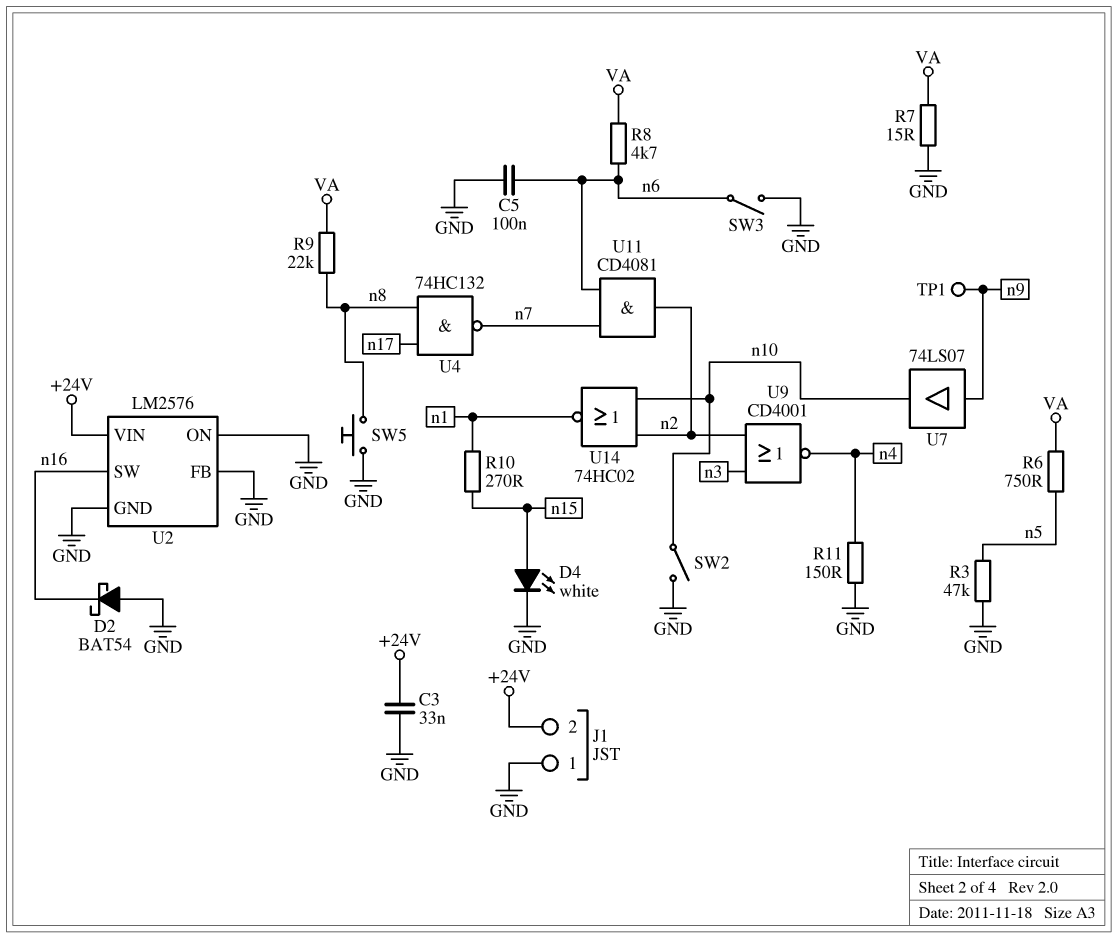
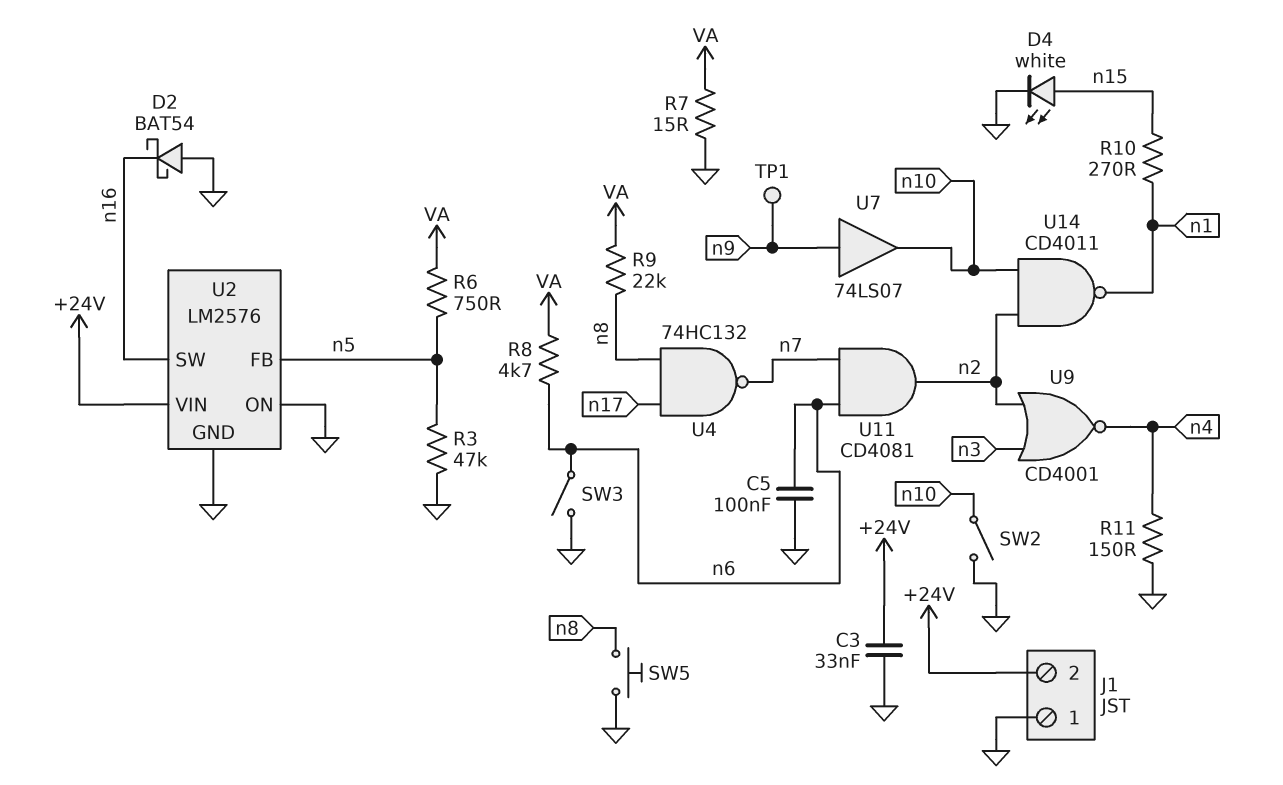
U2 pin FB: GND -> n5
U14: NOR 74HC02 (in n2, in n10, out n1) -> NAND CD4011 (in n2, in n10, out n1)

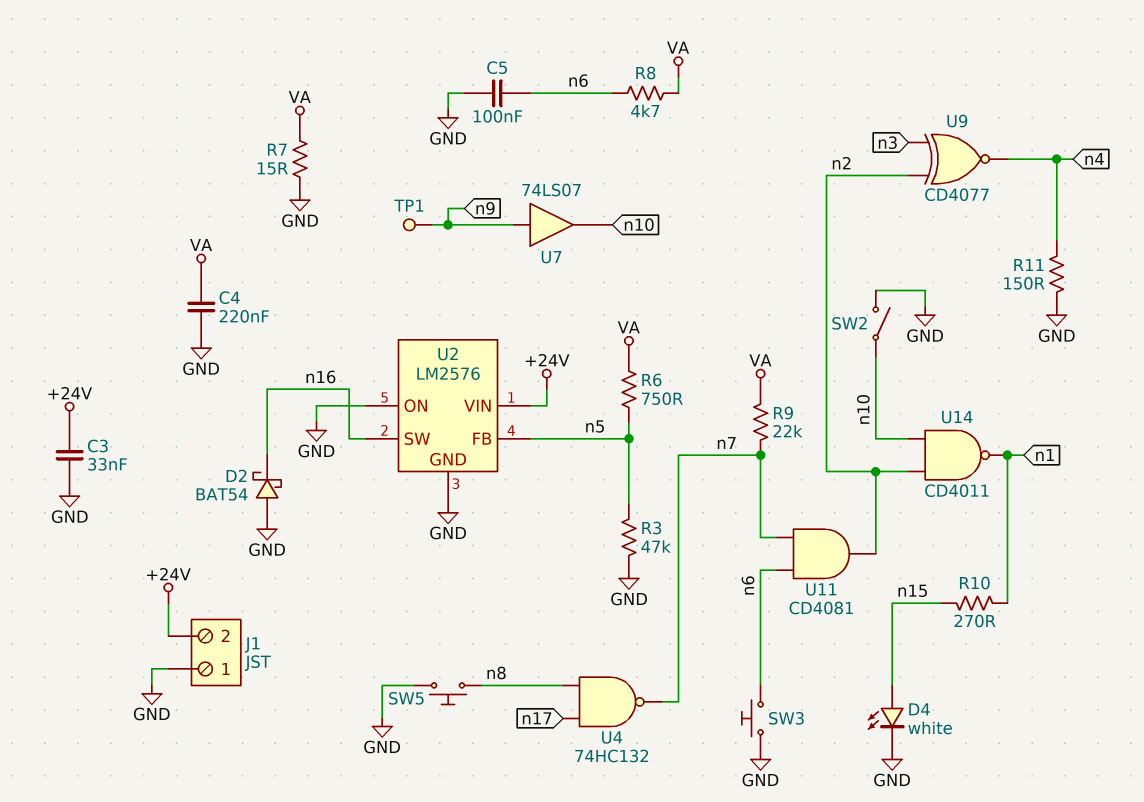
C4: none -> 220nF (GND, VA)
R9: 22k (VA, n8) -> 22k (VA, n7)
SW3: switch (GND, n6) -> button (GND, n6)
U9: NOR CD4001 (in n2, in n3, out n4) -> XNOR CD4077 (in n2, in n3, out n4)

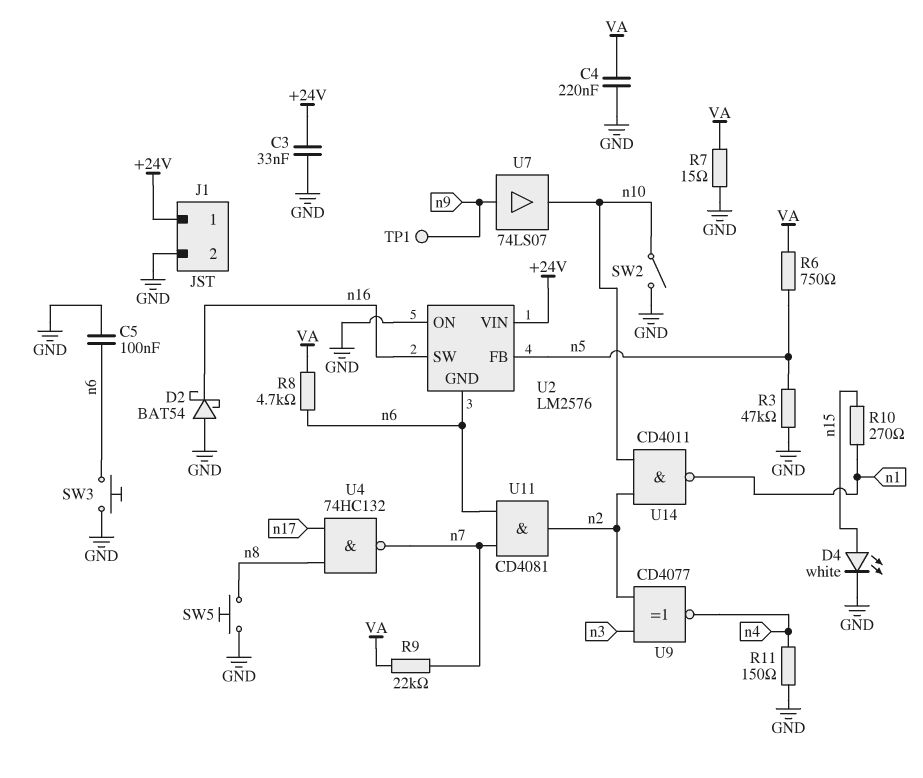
J1 pin 1: GND -> +24V
J1 pin 2: +24V -> GND
U2 pin GND: GND -> n6

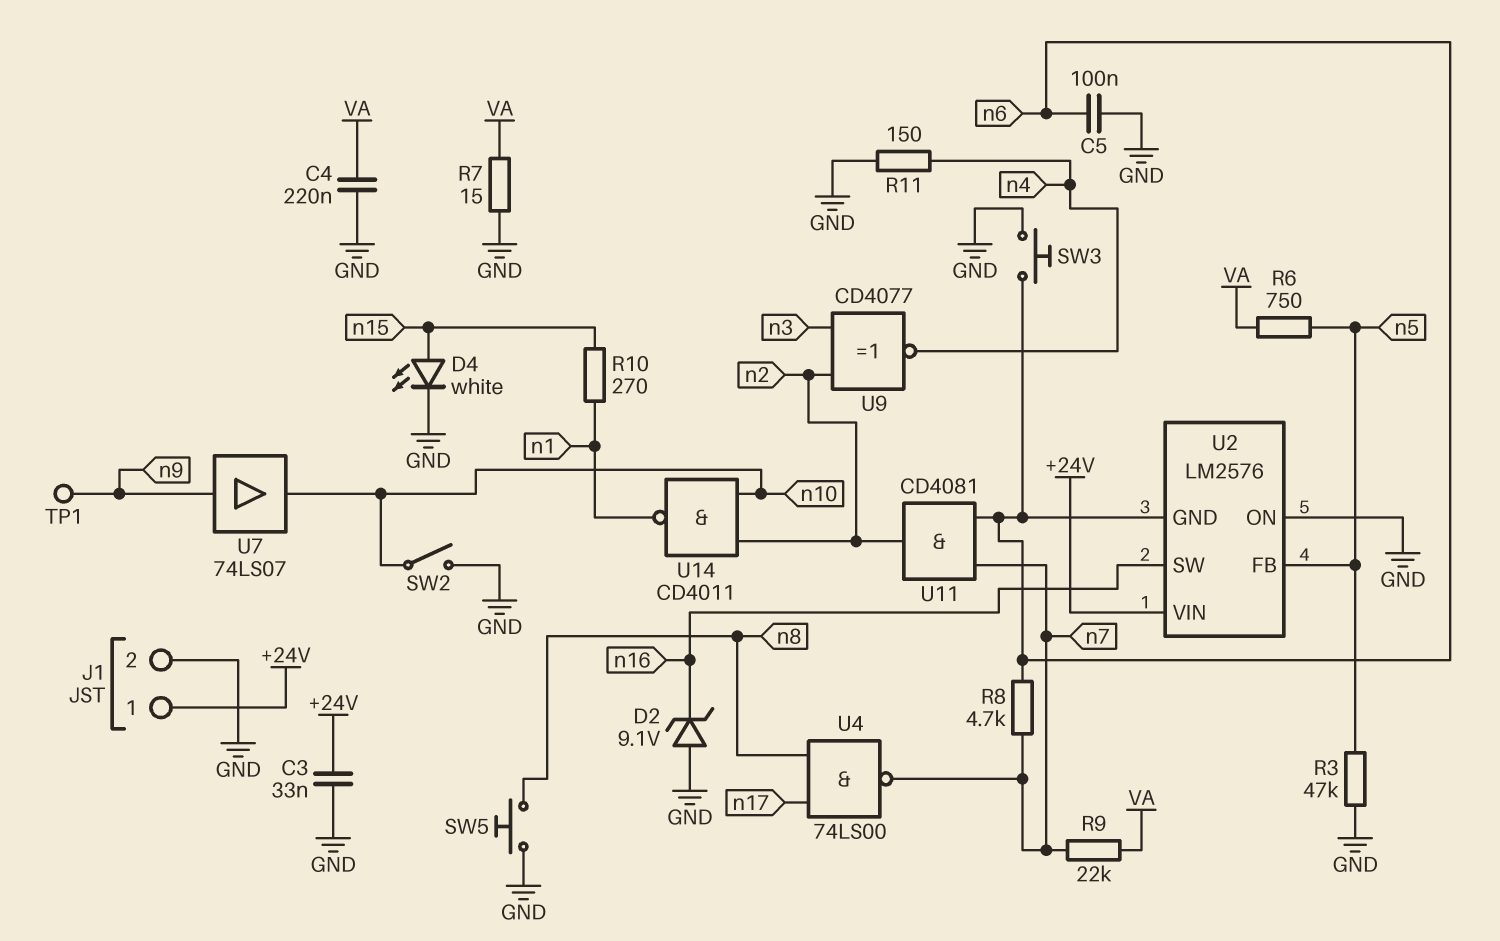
D2: schottky BAT54 (A GND, K n16) -> zener 9.1V (A GND, K n16)
R8: 4.7k (VA, n6) -> 4.7k (n6, n7)
U4: NAND 74HC132 (in n8, in n17, out n7) -> NAND 74LS00 (in n8, in n17, out n7)

